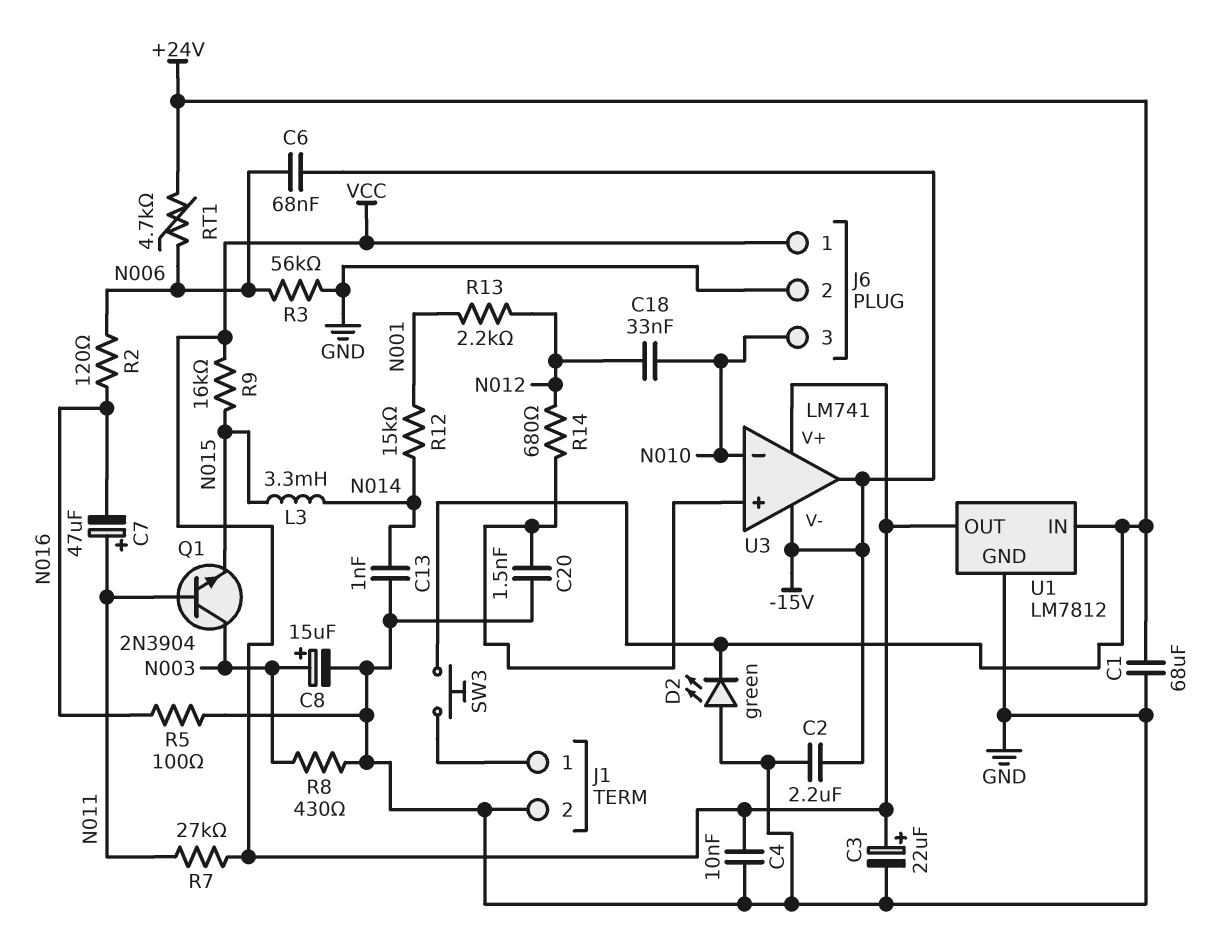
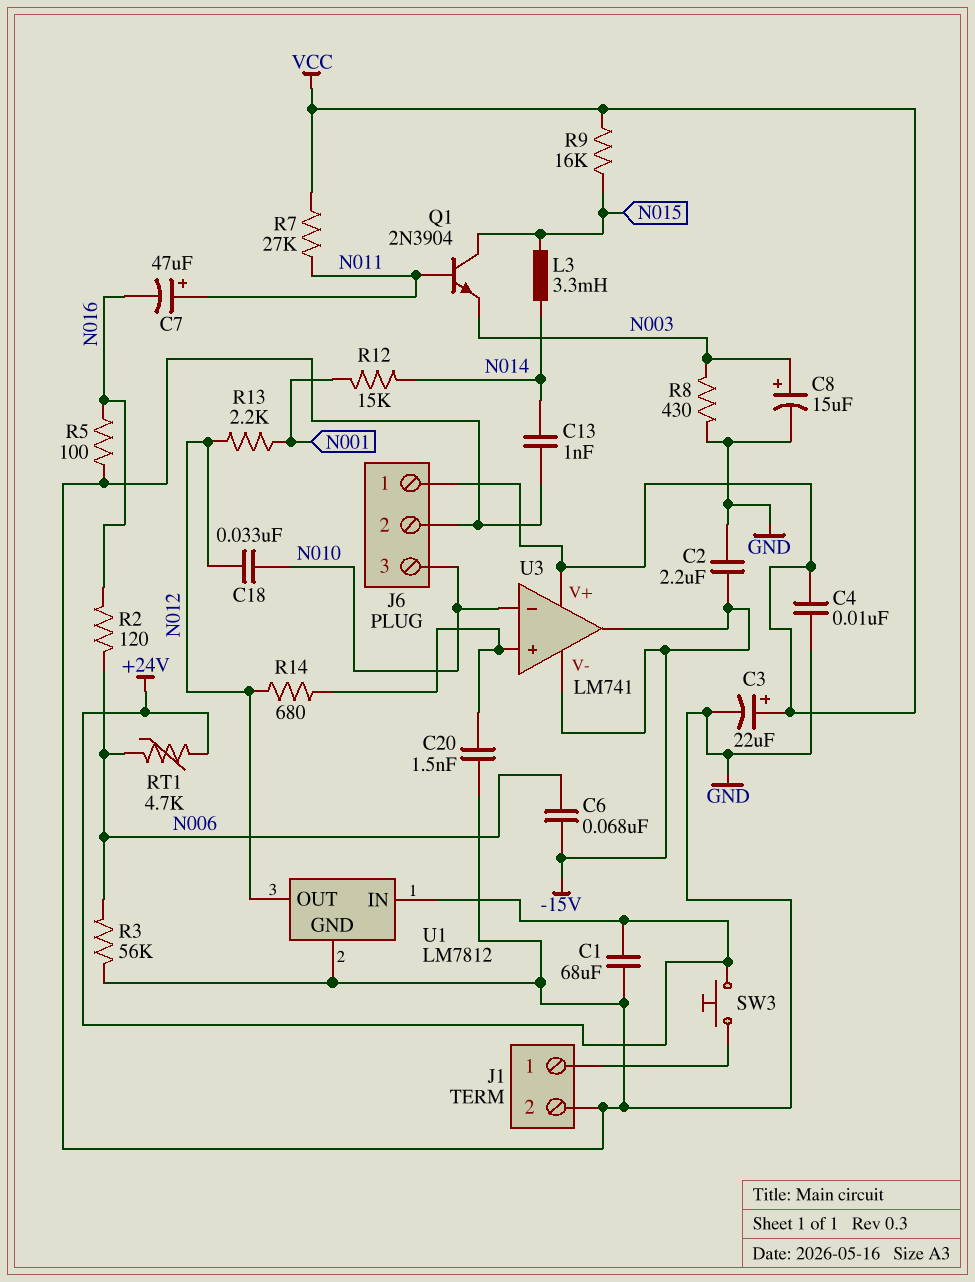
D2: LED green (A GND, K +24V) -> none
Q1: NPN 2N3904 (B N011, C N003, E N015) -> NPN 2N3904 (B N011, C N015, E N003)
U1 pin OUT: VCC -> N012

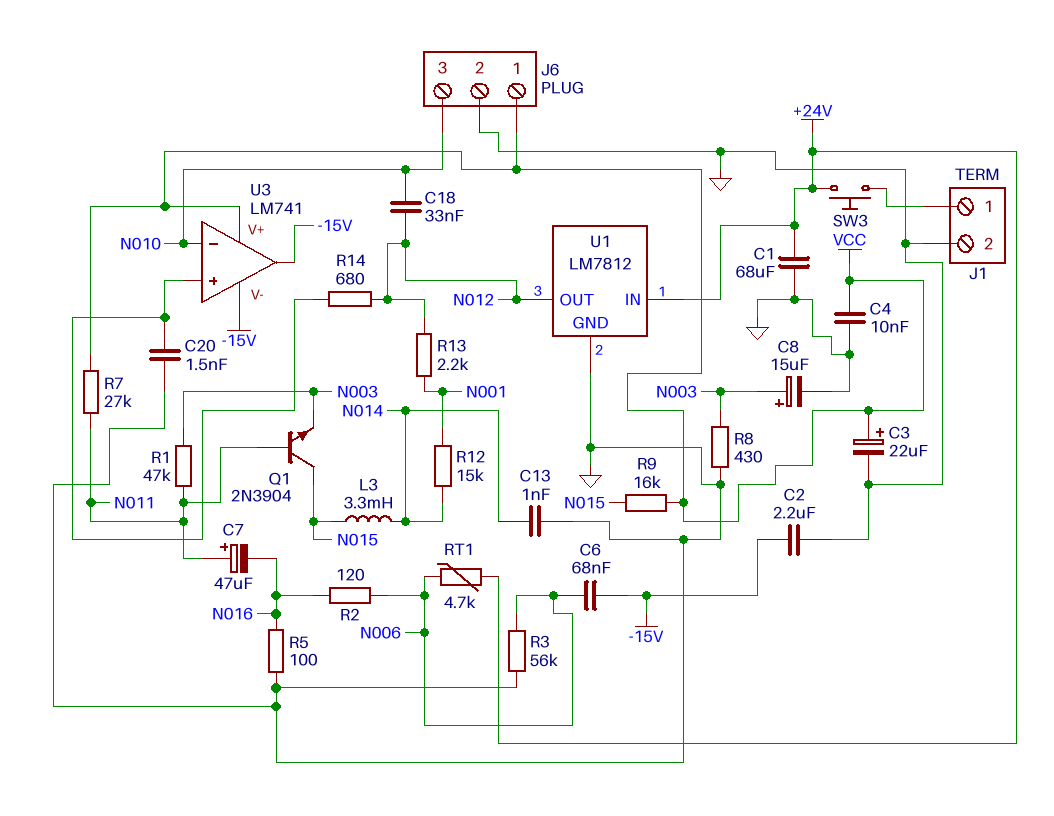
R1: none -> 47k (N003, N011)

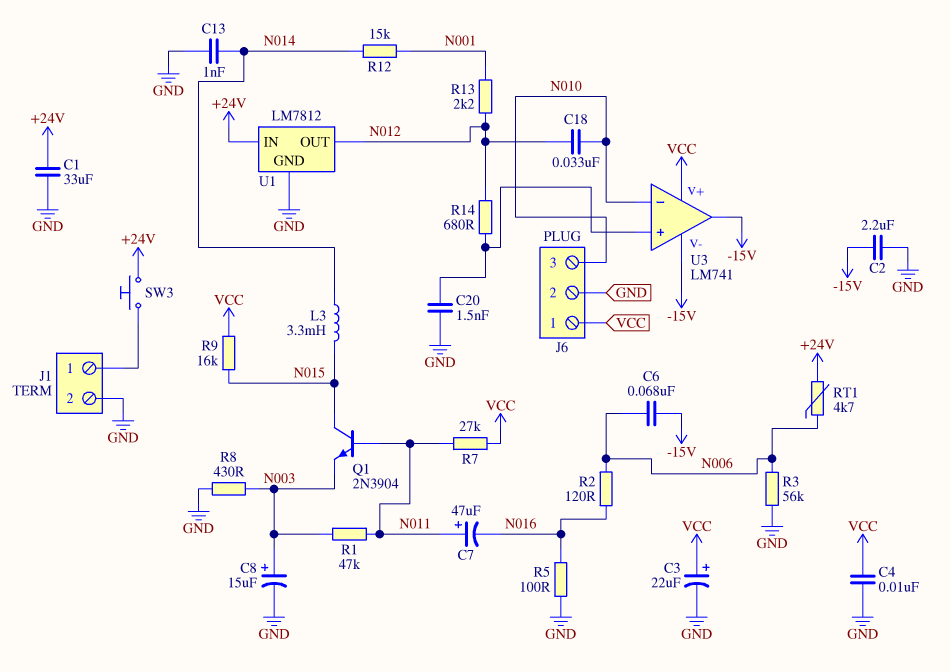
C1: 68uF (+24V, GND) -> 33uF (+24V, GND)

